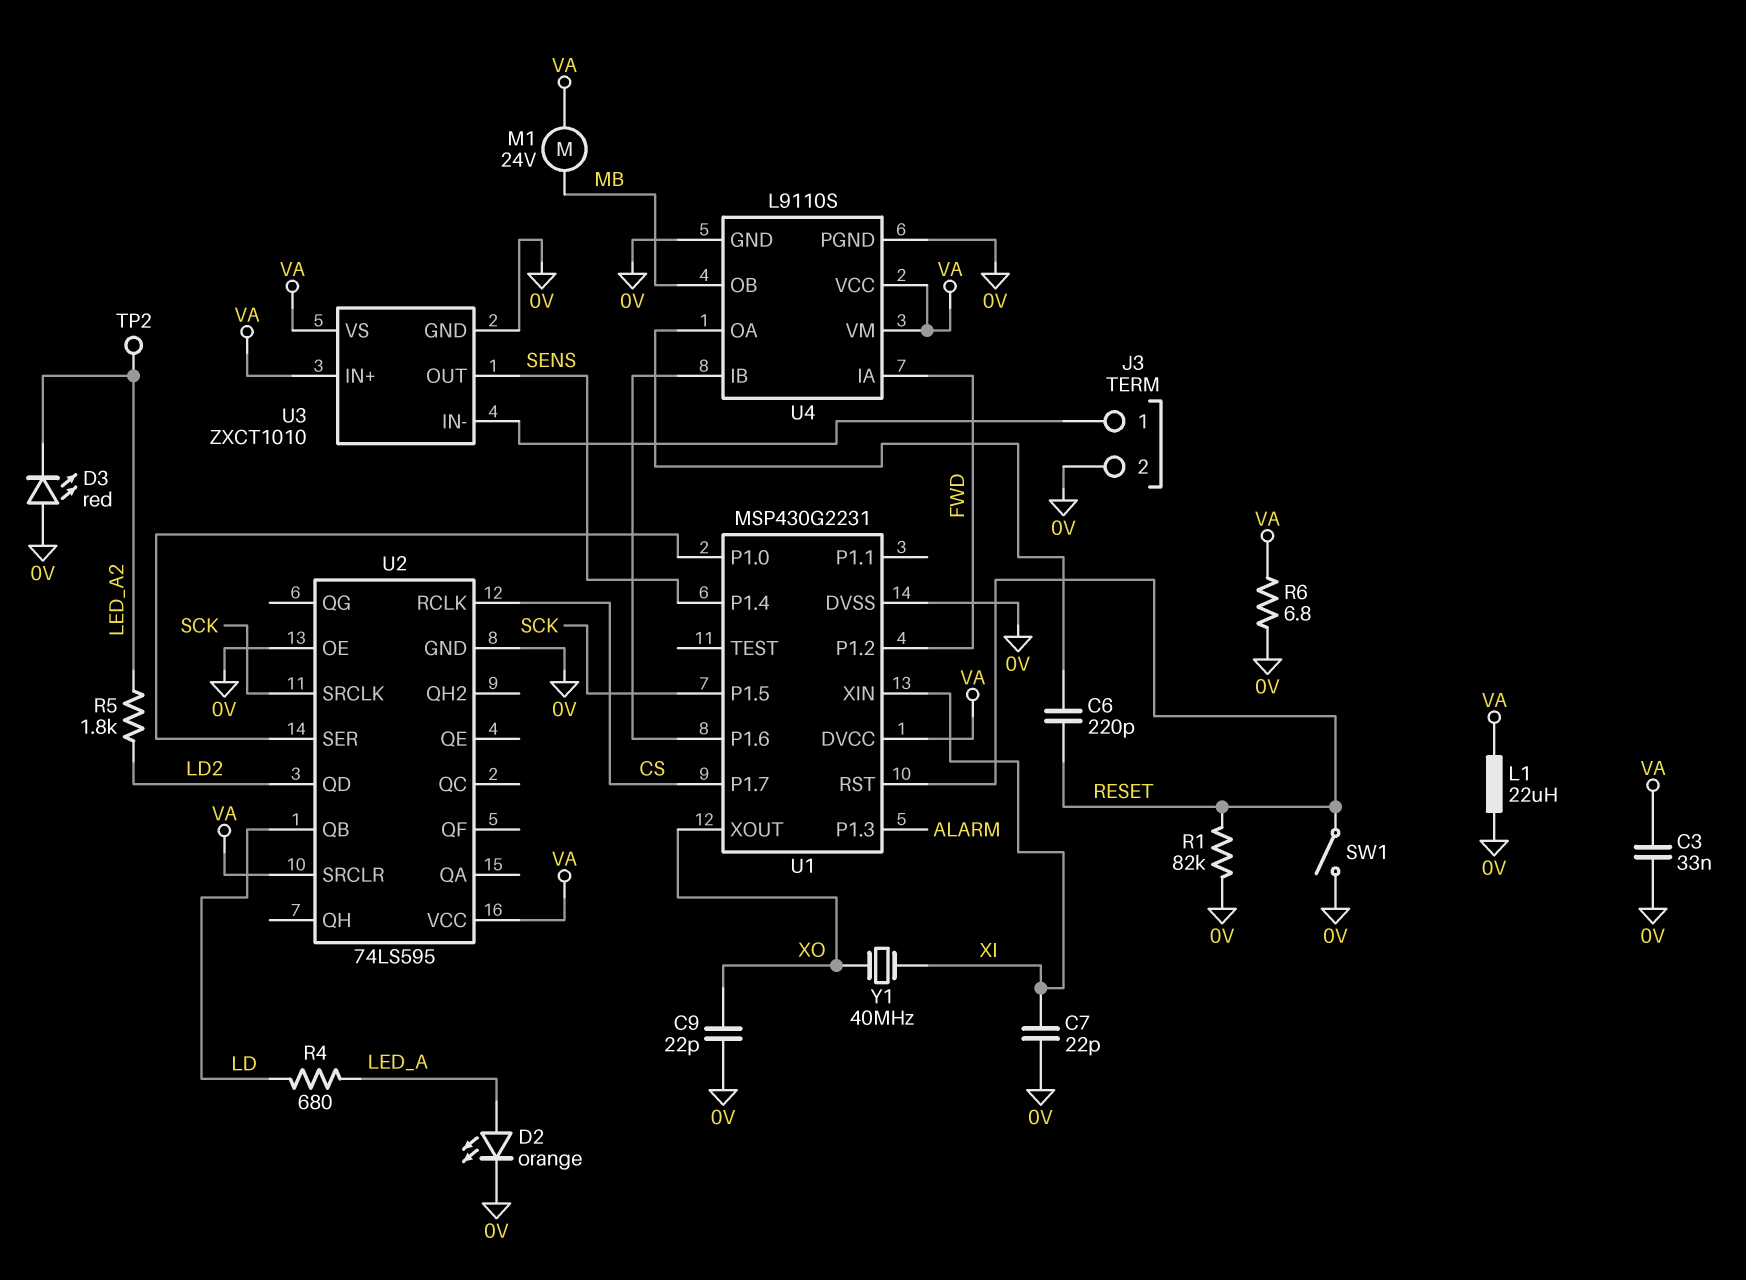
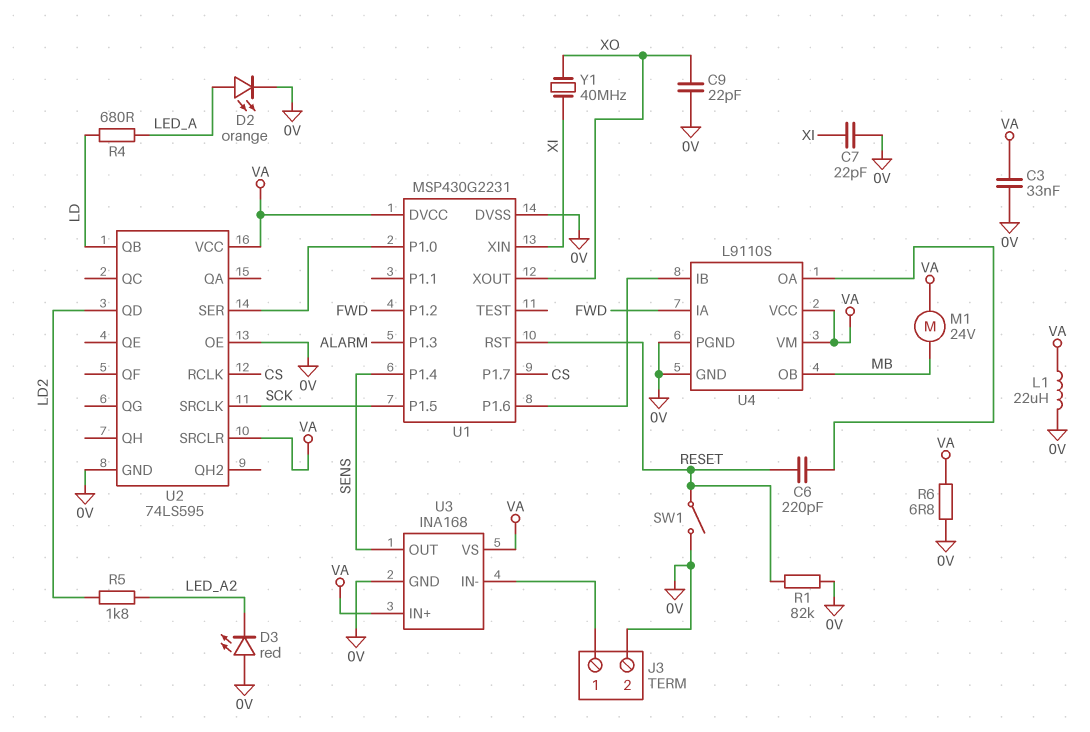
TP2: test point (LED_A2) -> none
U3: ZXCT1010 -> INA168

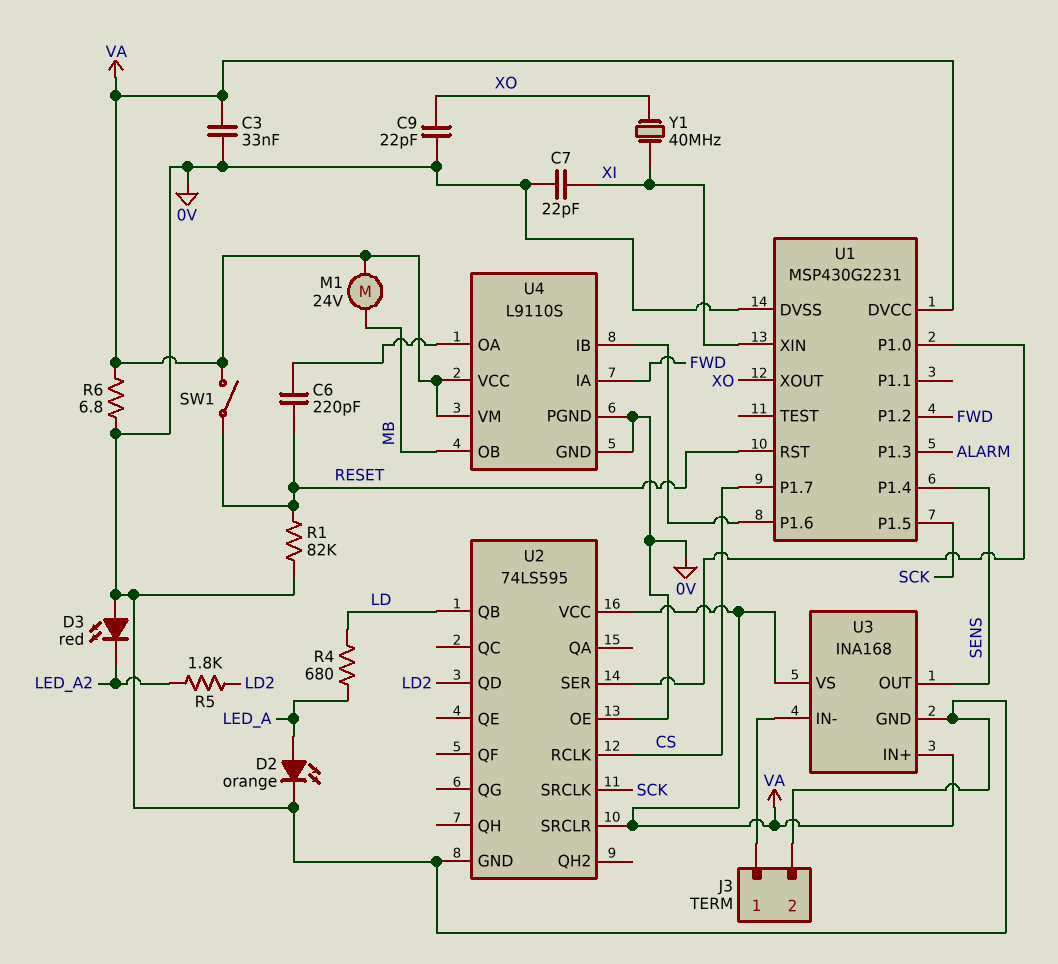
L1: 22uH (0V, VA) -> none
SW1: switch (0V, RESET) -> switch (RESET, VA)

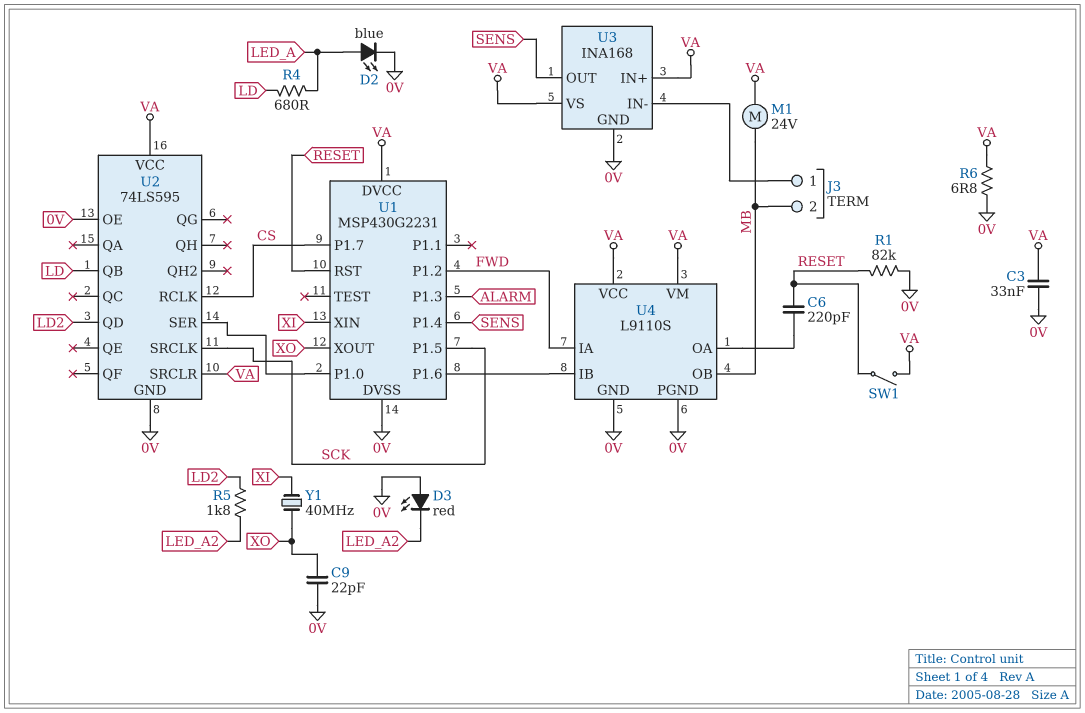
C7: 22pF (0V, XI) -> none
D2: LED orange (A LED_A, K 0V) -> LED blue (A LED_A, K 0V)
J3 pin 2: 0V -> MB

